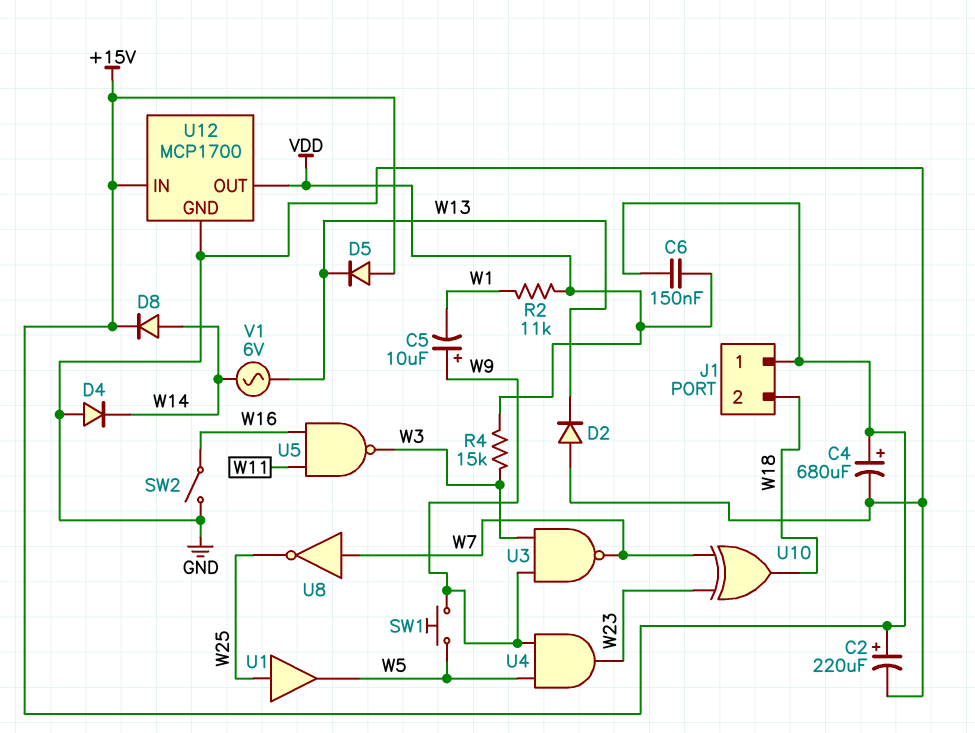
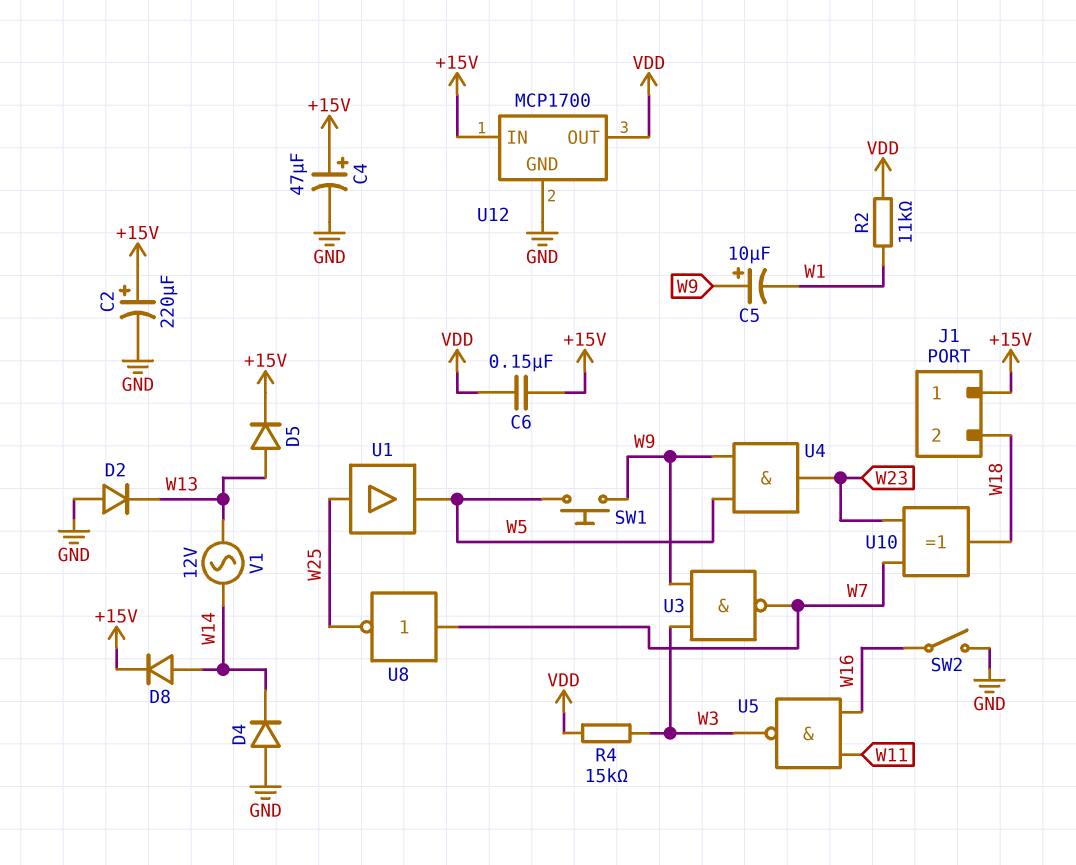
C4: 680uF (plus +15V, minus GND) -> 47uF (plus +15V, minus GND)
D5: diode (A +15V, K W13) -> diode (A W13, K +15V)
V1: AC 6V (W13, W14) -> AC 12V (W13, W14)

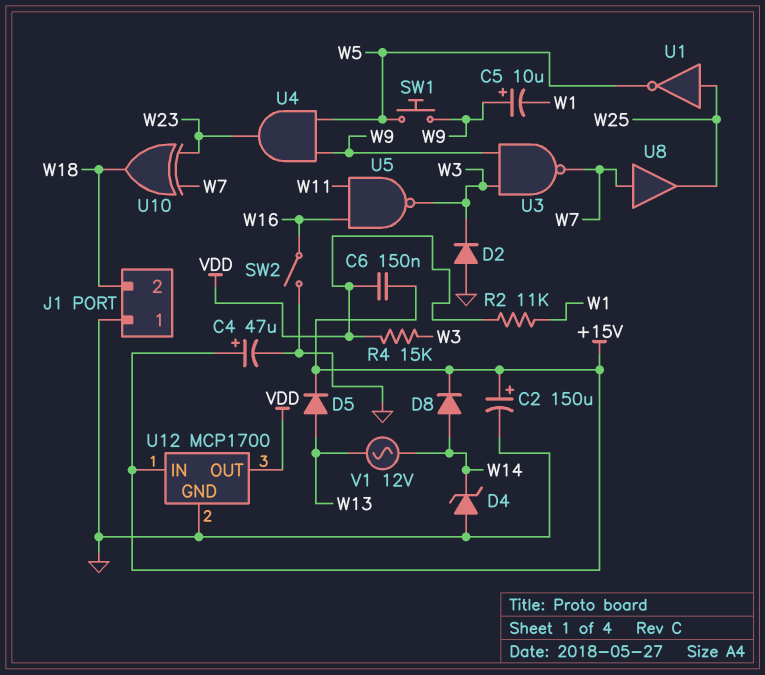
C2: 220uF (plus +15V, minus GND) -> 150uF (plus +15V, minus GND)
D2: diode (A GND, K W13) -> diode (A GND, K W3)
D4: diode (A GND, K W14) -> zener (A GND, K W14)
J1 pin 1: +15V -> GND
U1: buffer (in W25, out W5) -> NOT (in W25, out W5)
U8: NOT (in W7, out W25) -> buffer (in W7, out W25)

